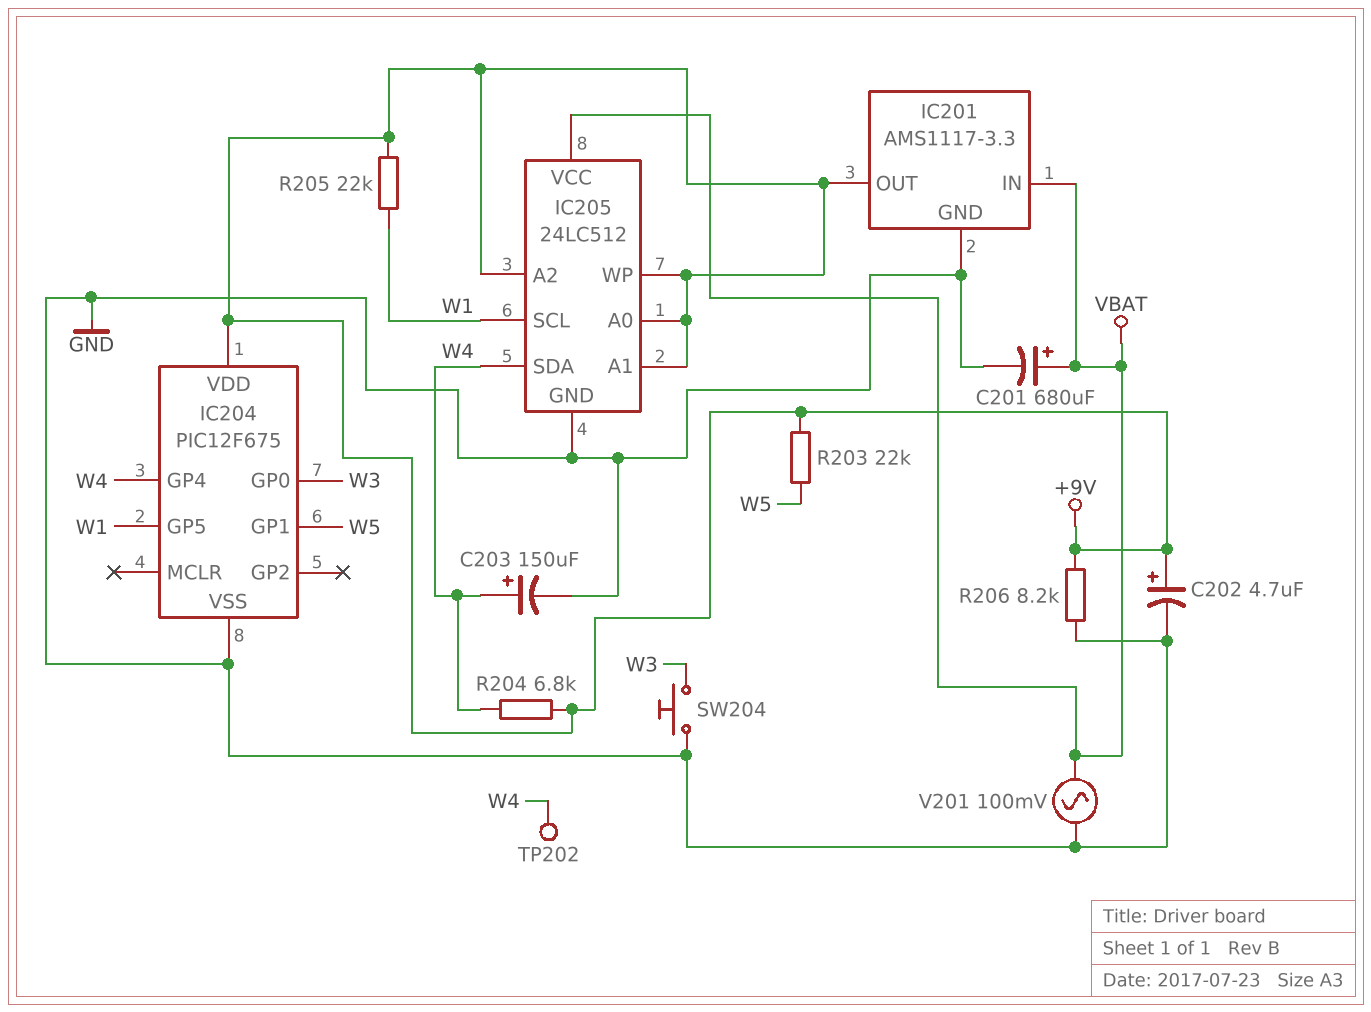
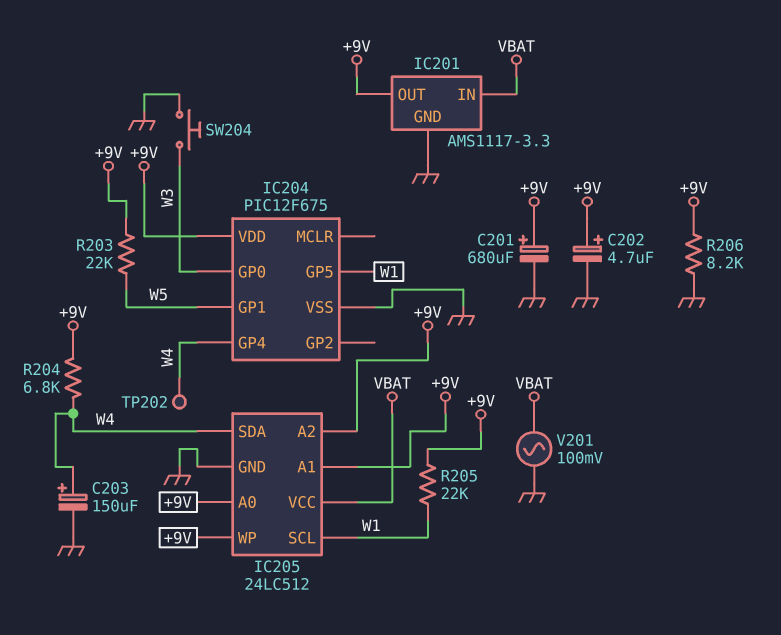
C201: 680uF (plus VBAT, minus GND) -> 680uF (plus +9V, minus GND)

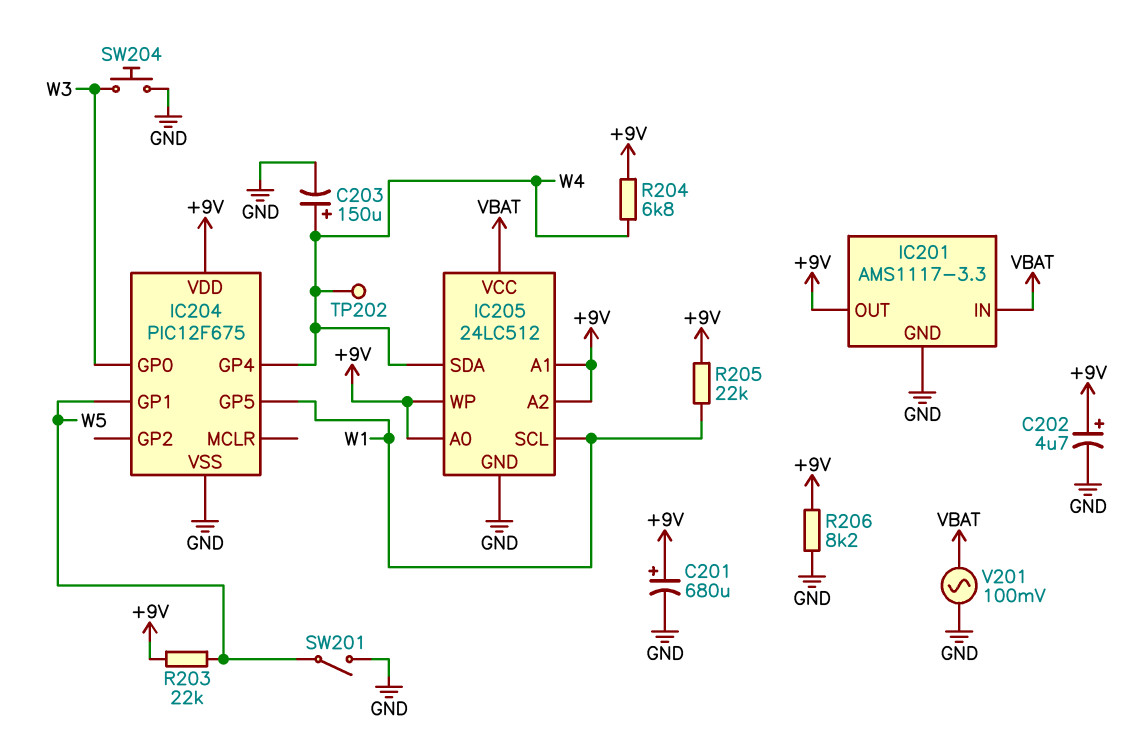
SW201: none -> switch (GND, W5)

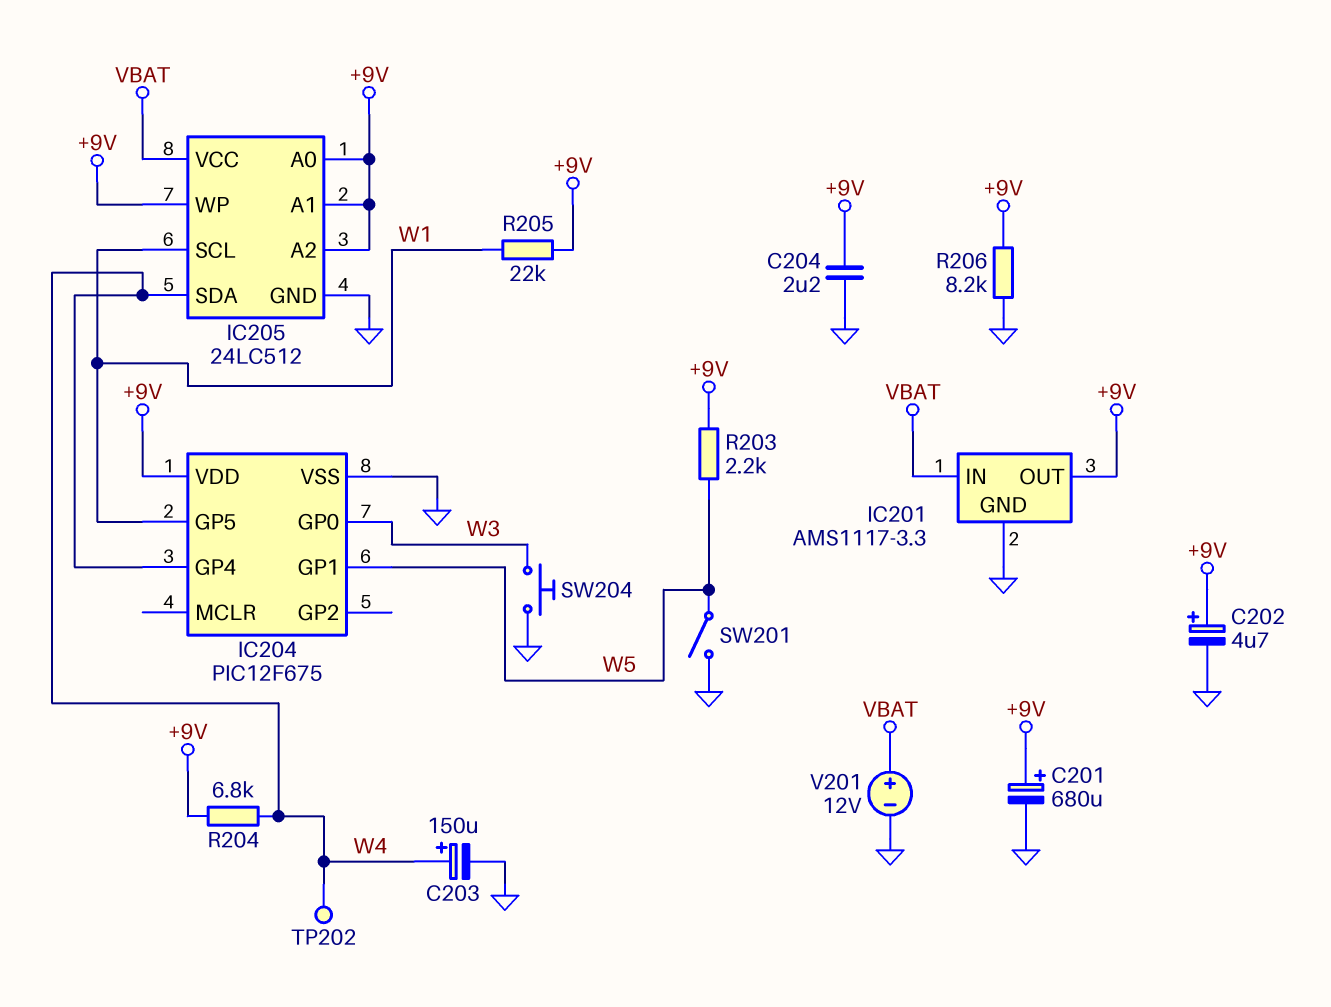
C204: none -> 2.2uF (+9V, GND)
R203: 22k (+9V, W5) -> 2.2k (+9V, W5)
V201: AC 100mV (GND, VBAT) -> 12V (plus VBAT, minus GND)

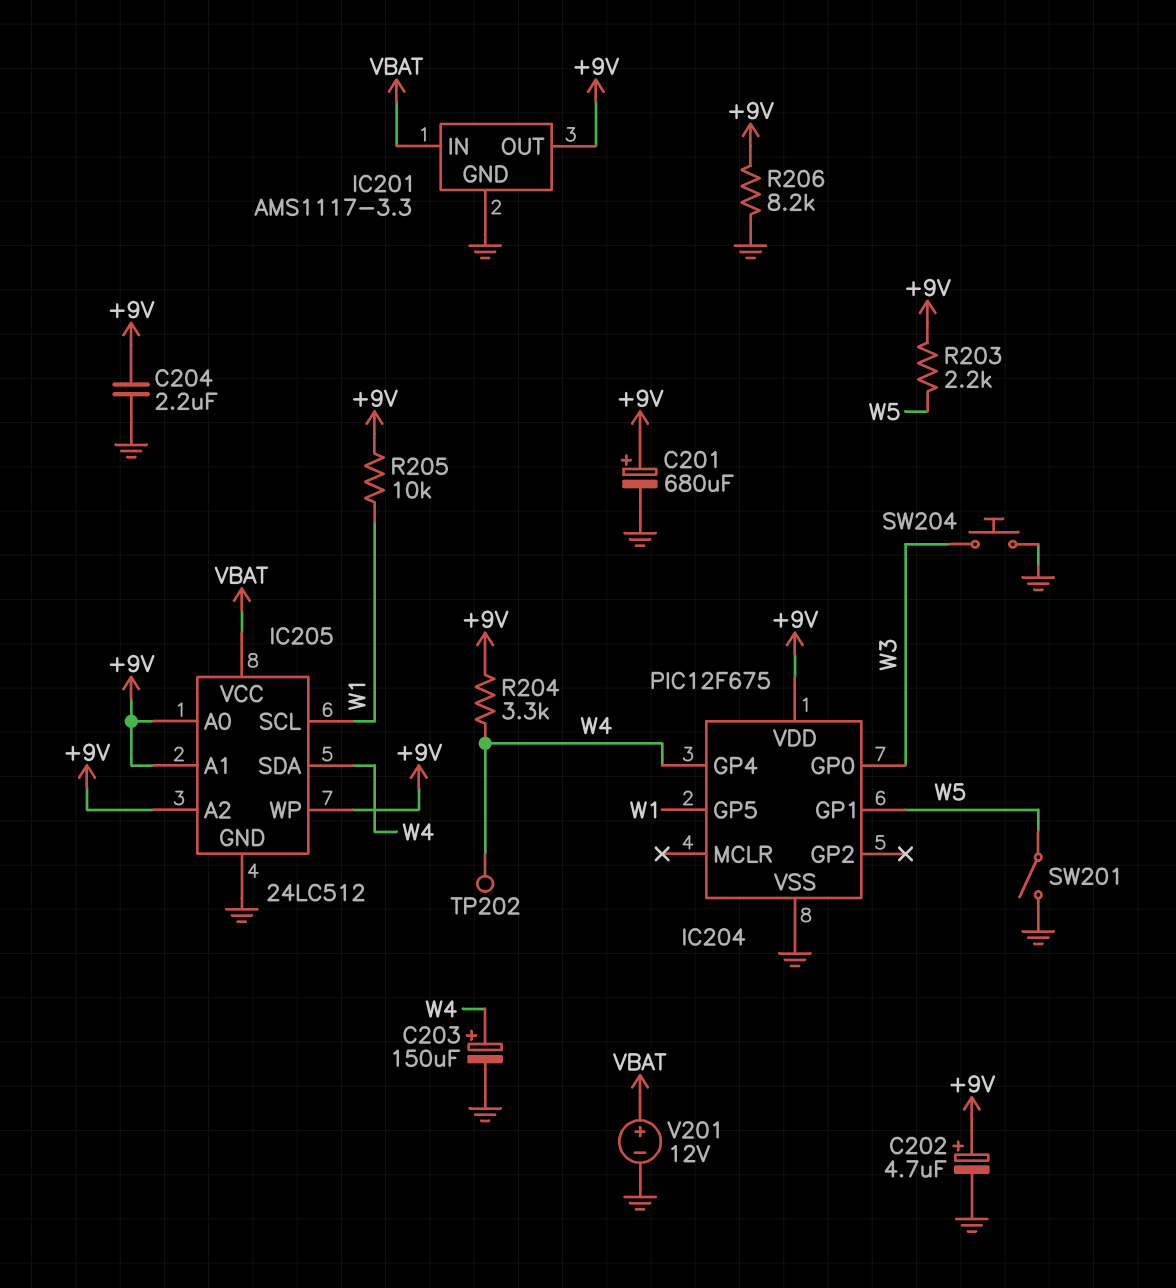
R204: 6.8k (+9V, W4) -> 3.3k (+9V, W4)
R205: 22k (+9V, W1) -> 10k (+9V, W1)

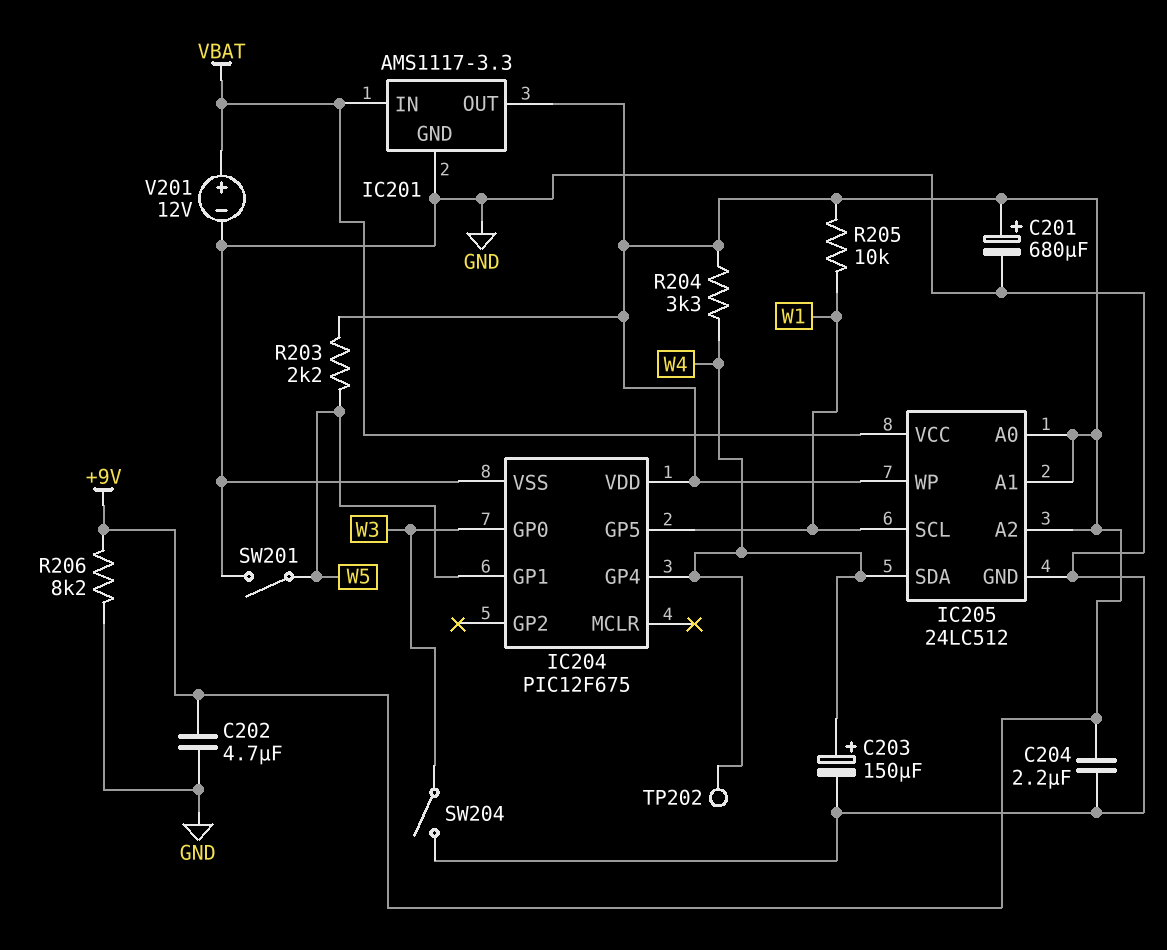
C202: 4.7uF (plus +9V, minus GND) -> 4.7uF (+9V, GND)
SW204: button (GND, W3) -> switch (GND, W3)

